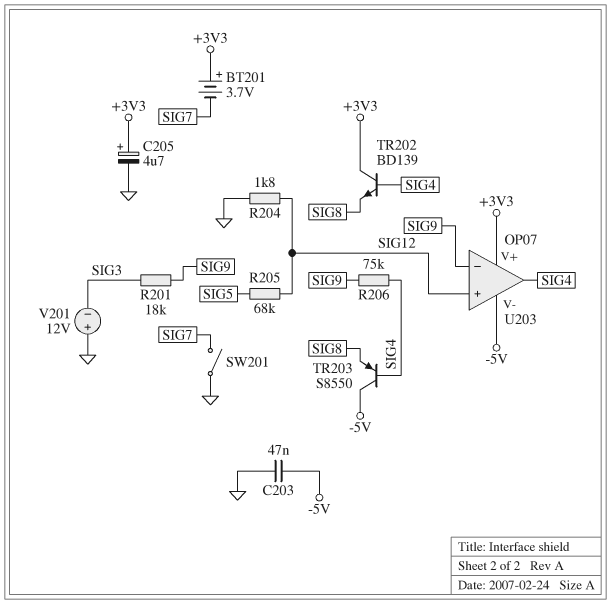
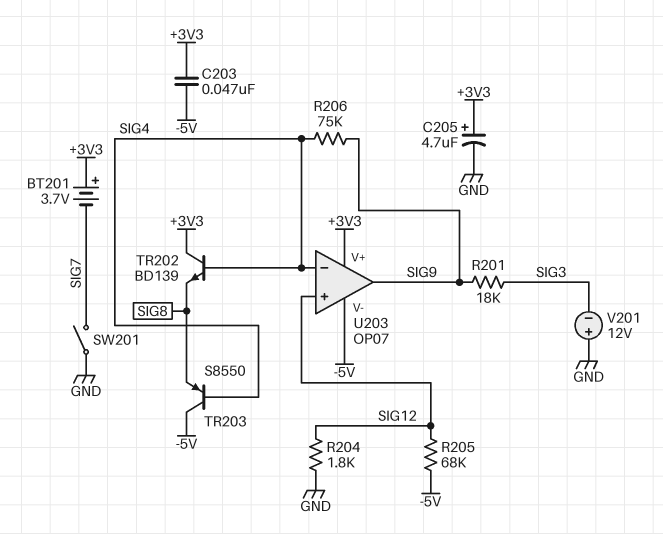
C203: 47nF (-5V, GND) -> 47nF (+3V3, -5V)
R205: 68k (SIG5, SIG12) -> 68k (-5V, SIG12)
U203 pin in-: SIG9 -> SIG4
U203 pin out: SIG4 -> SIG9

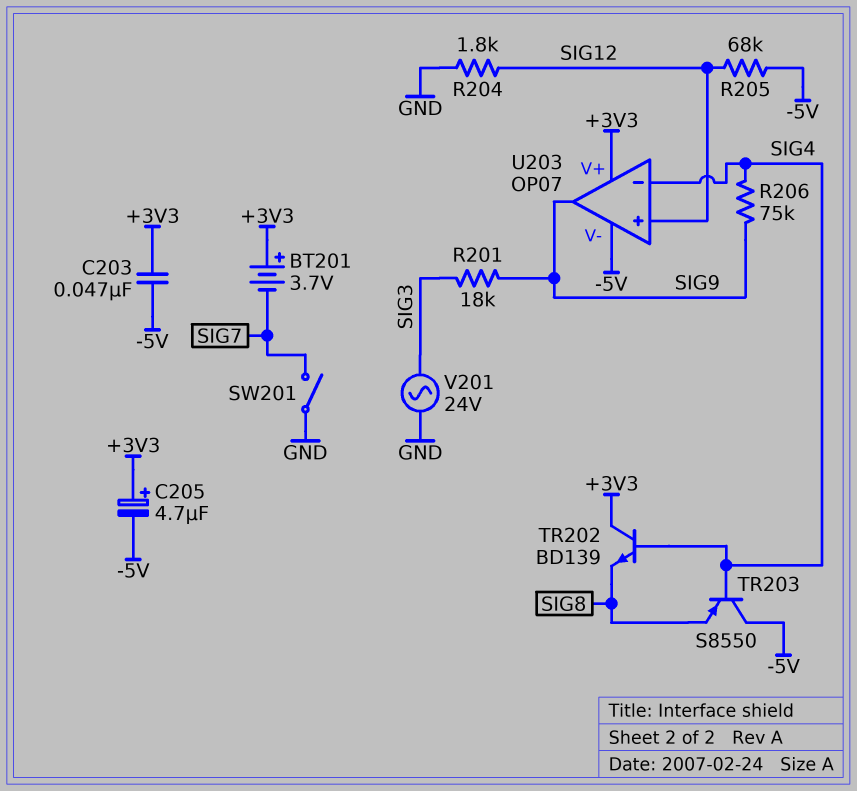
C205: 4.7uF (plus +3V3, minus GND) -> 4.7uF (plus +3V3, minus -5V)
V201: 12V (plus GND, minus SIG3) -> AC 24V (GND, SIG3)

